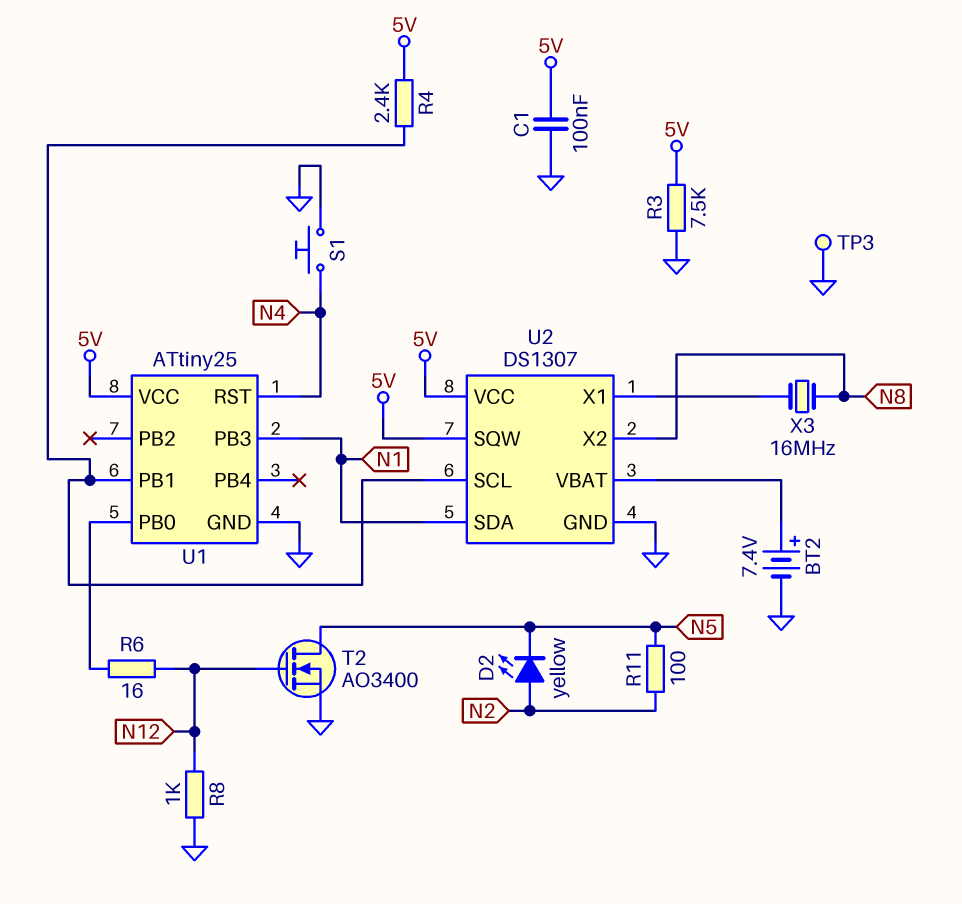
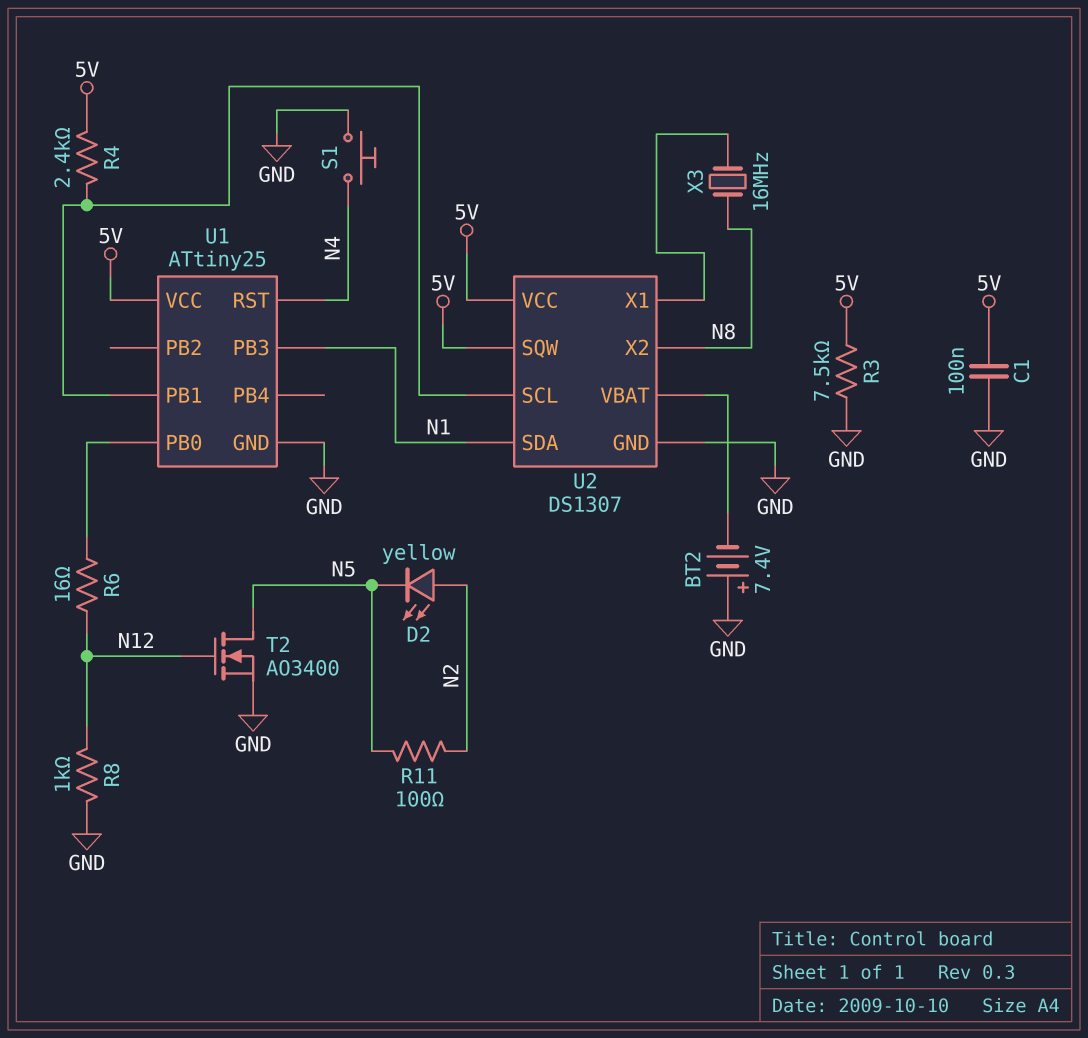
BT2: 7.4V (plus U2/VBAT, minus GND) -> 7.4V (plus GND, minus U2/VBAT)
TP3: test point (GND) -> none

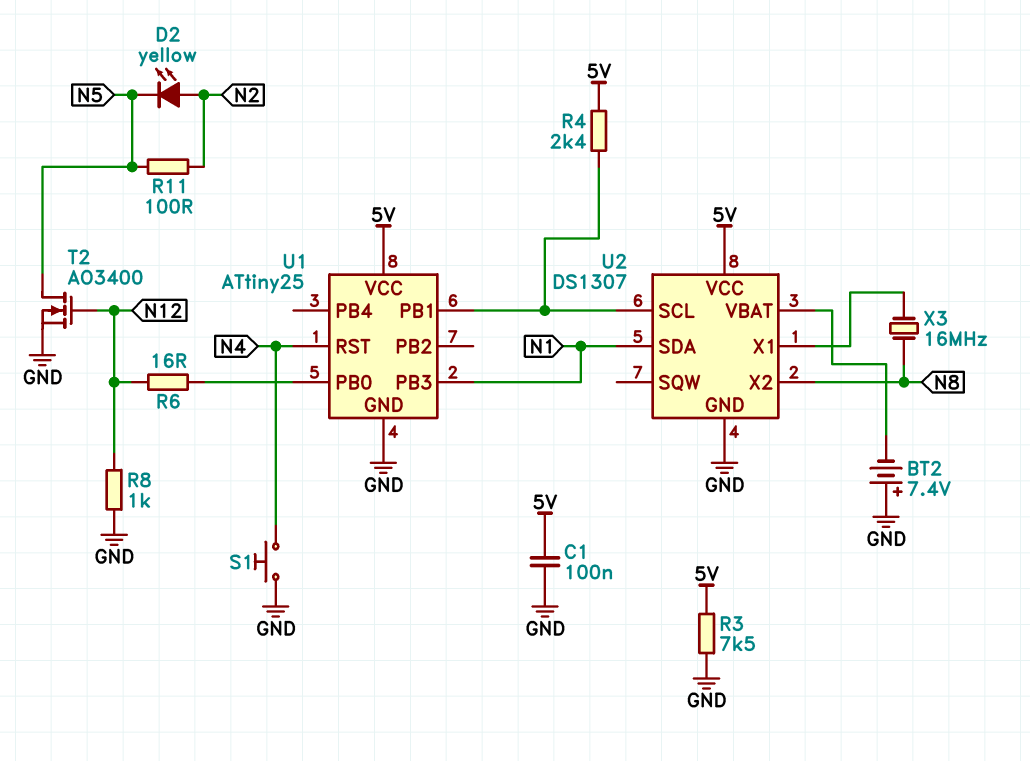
U2 pin SQW: 5V -> none

